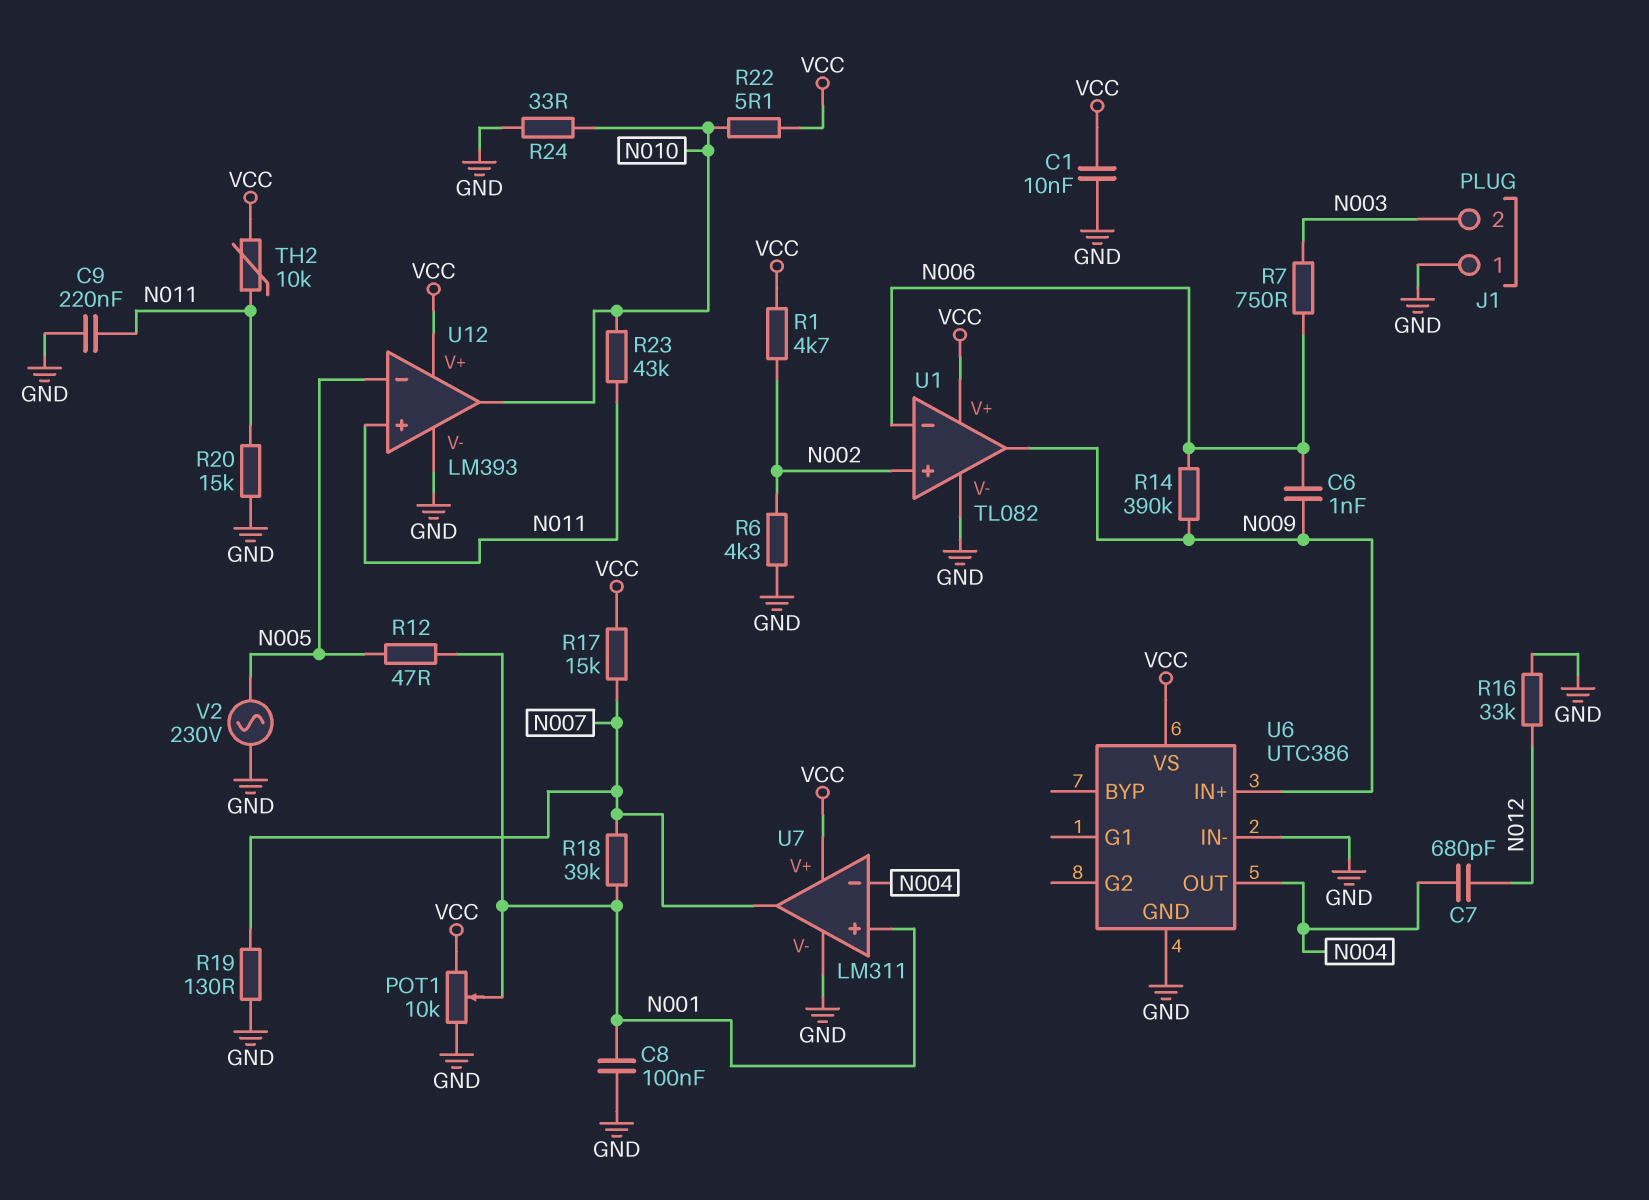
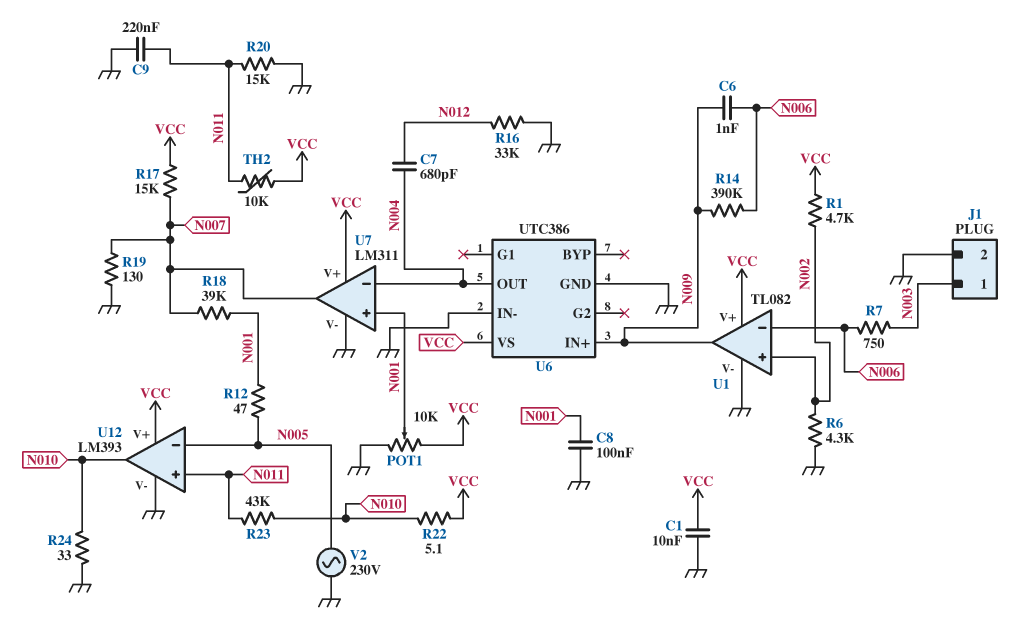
J1 pin 1: GND -> N003
J1 pin 2: N003 -> GND

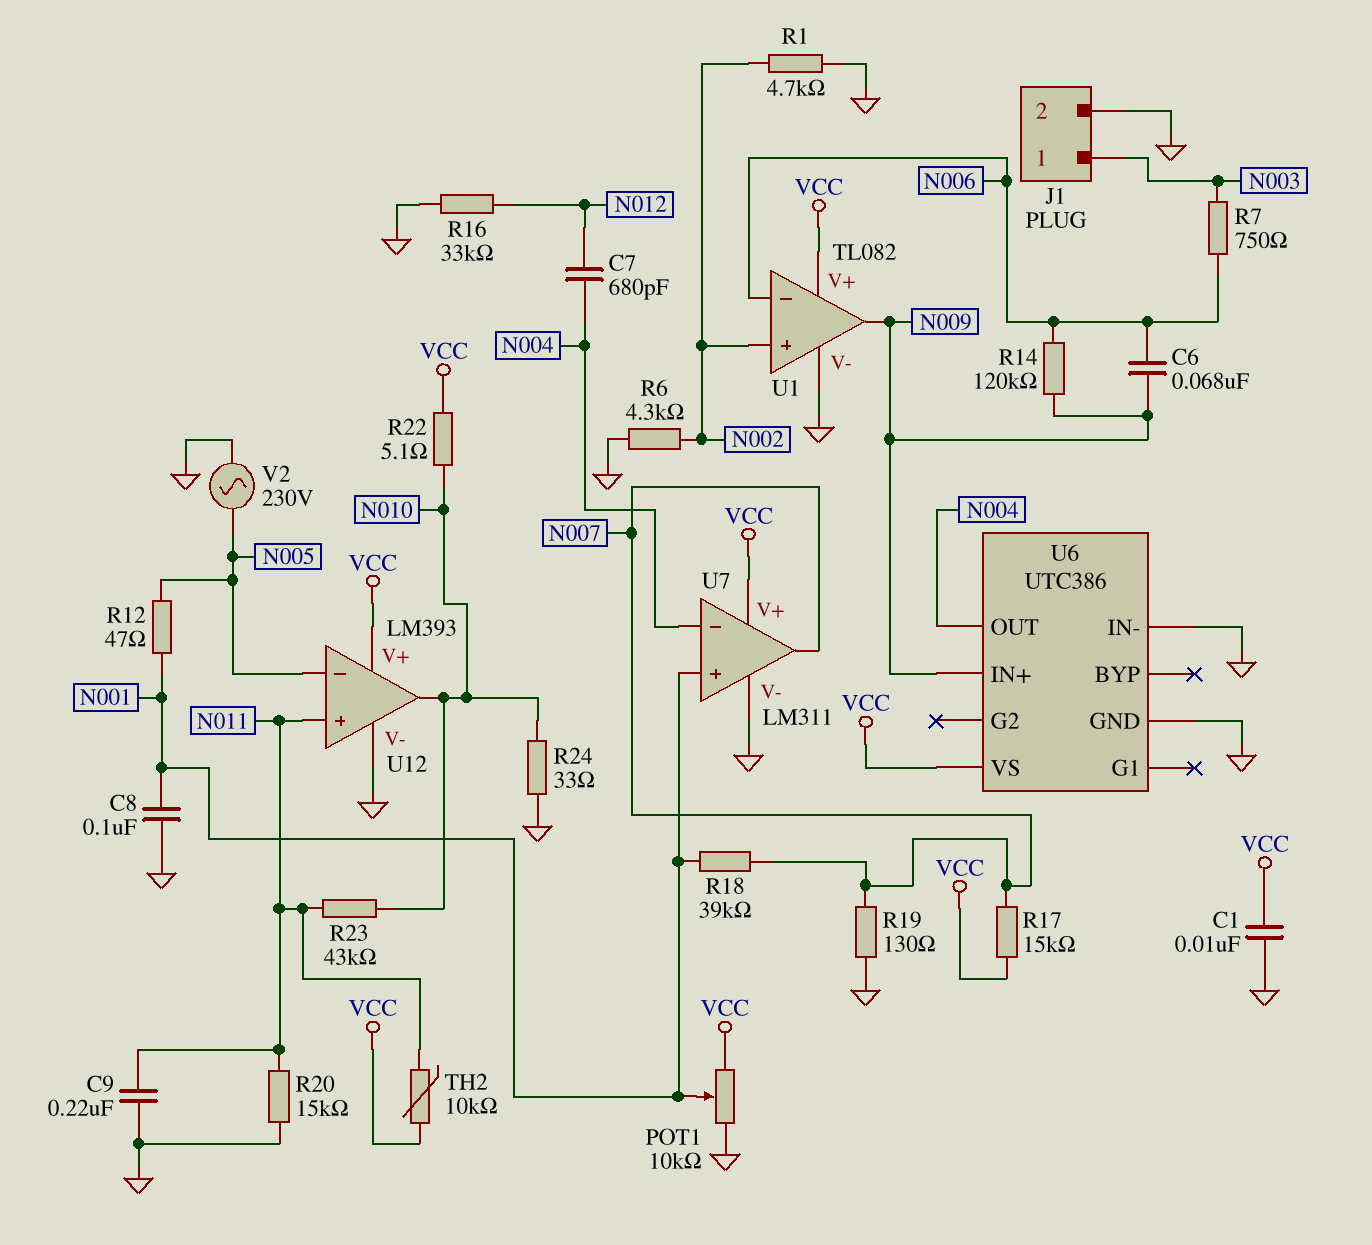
C6: 1nF (N006, N009) -> 68nF (N006, N009)
R1: 4.7k (N002, VCC) -> 4.7k (GND, N002)
R14: 390k (N006, N009) -> 120k (N006, N009)

